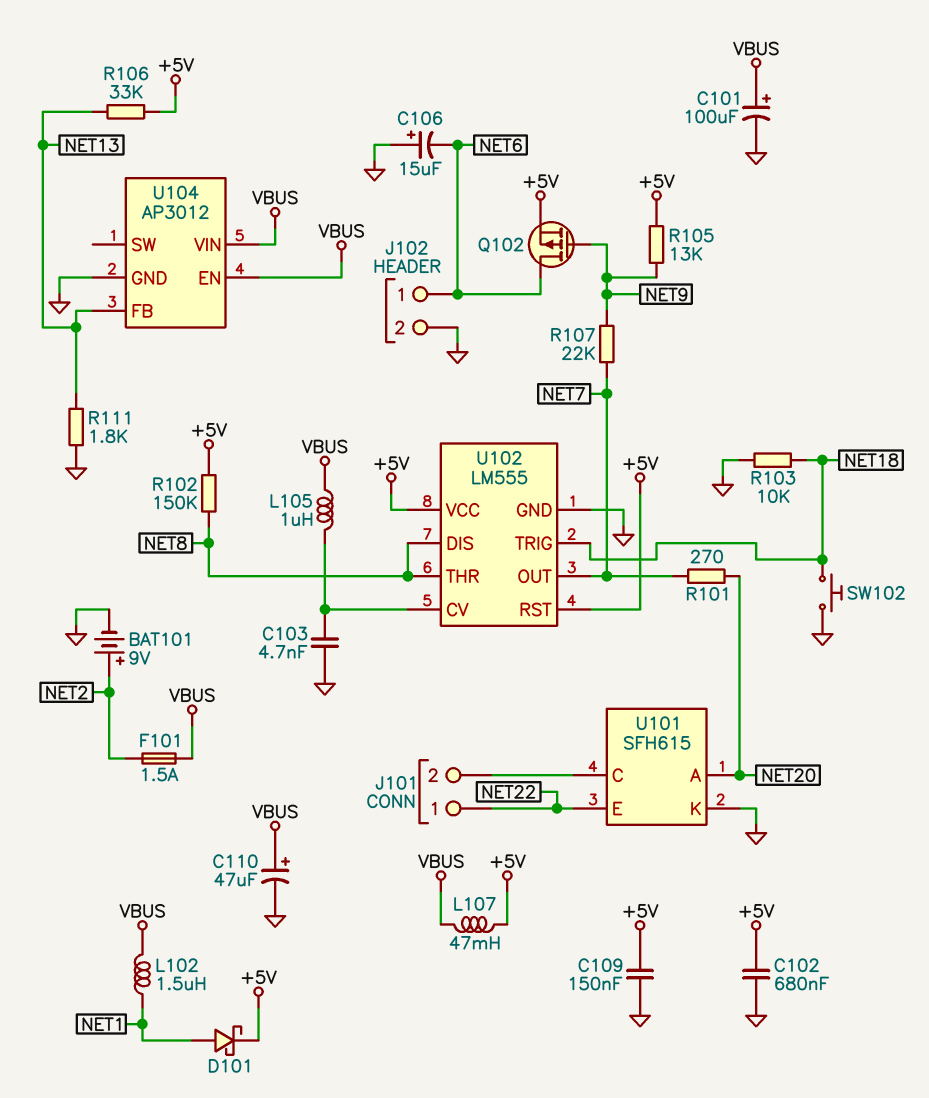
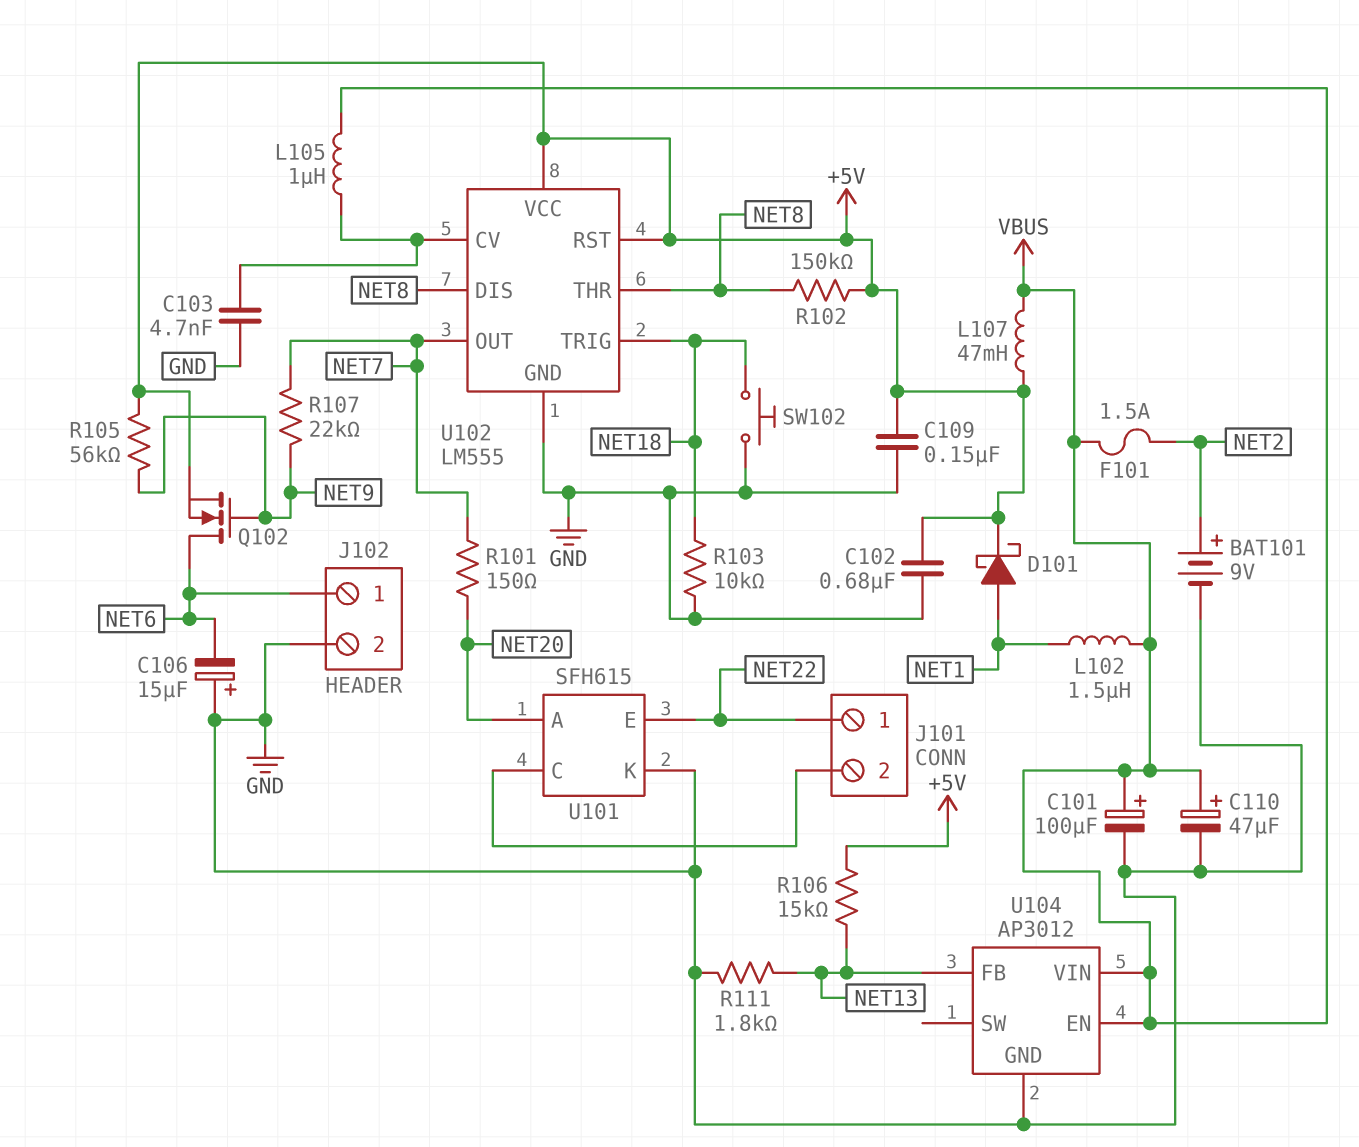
Q102: PMOS (G NET9, D NET6, S +5V) -> NMOS (G NET9, D NET6, S +5V)
R101: 270 (NET7, NET20) -> 150 (NET7, NET20)
R105: 13k (+5V, NET9) -> 56k (+5V, NET9)
R106: 33k (+5V, NET13) -> 15k (+5V, NET13)

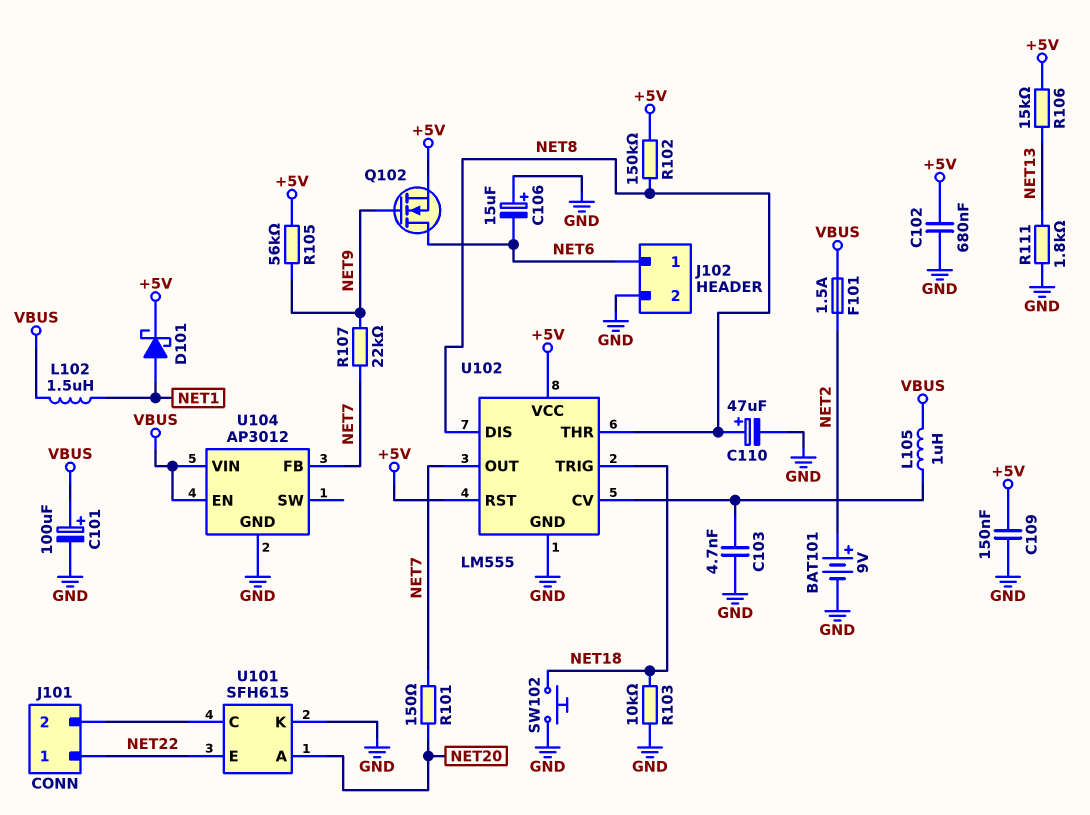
C110: 47uF (plus VBUS, minus GND) -> 47uF (plus NET8, minus GND)
L107: 47mH (+5V, VBUS) -> none
U104 pin FB: NET13 -> NET7

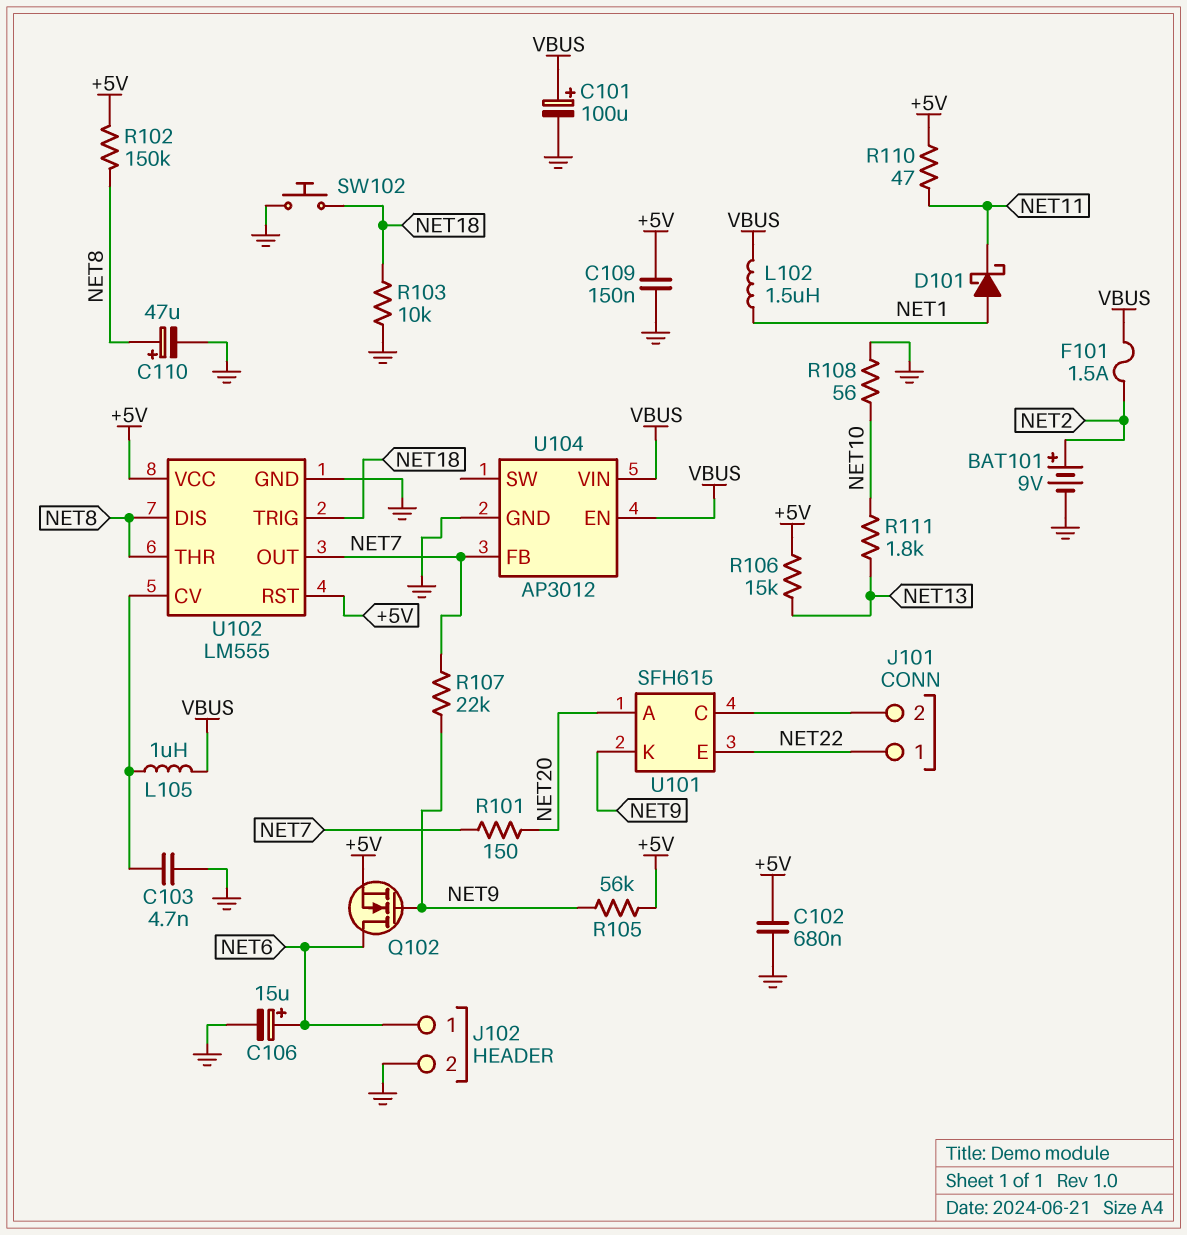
C106: 15uF (plus GND, minus NET6) -> 15uF (plus NET6, minus GND)
D101: schottky (A NET1, K +5V) -> schottky (A NET1, K NET11)
R108: none -> 56 (GND, NET10)
R110: none -> 47 (+5V, NET11)
R111: 1.8k (GND, NET13) -> 1.8k (NET10, NET13)
U101 pin K: GND -> NET9

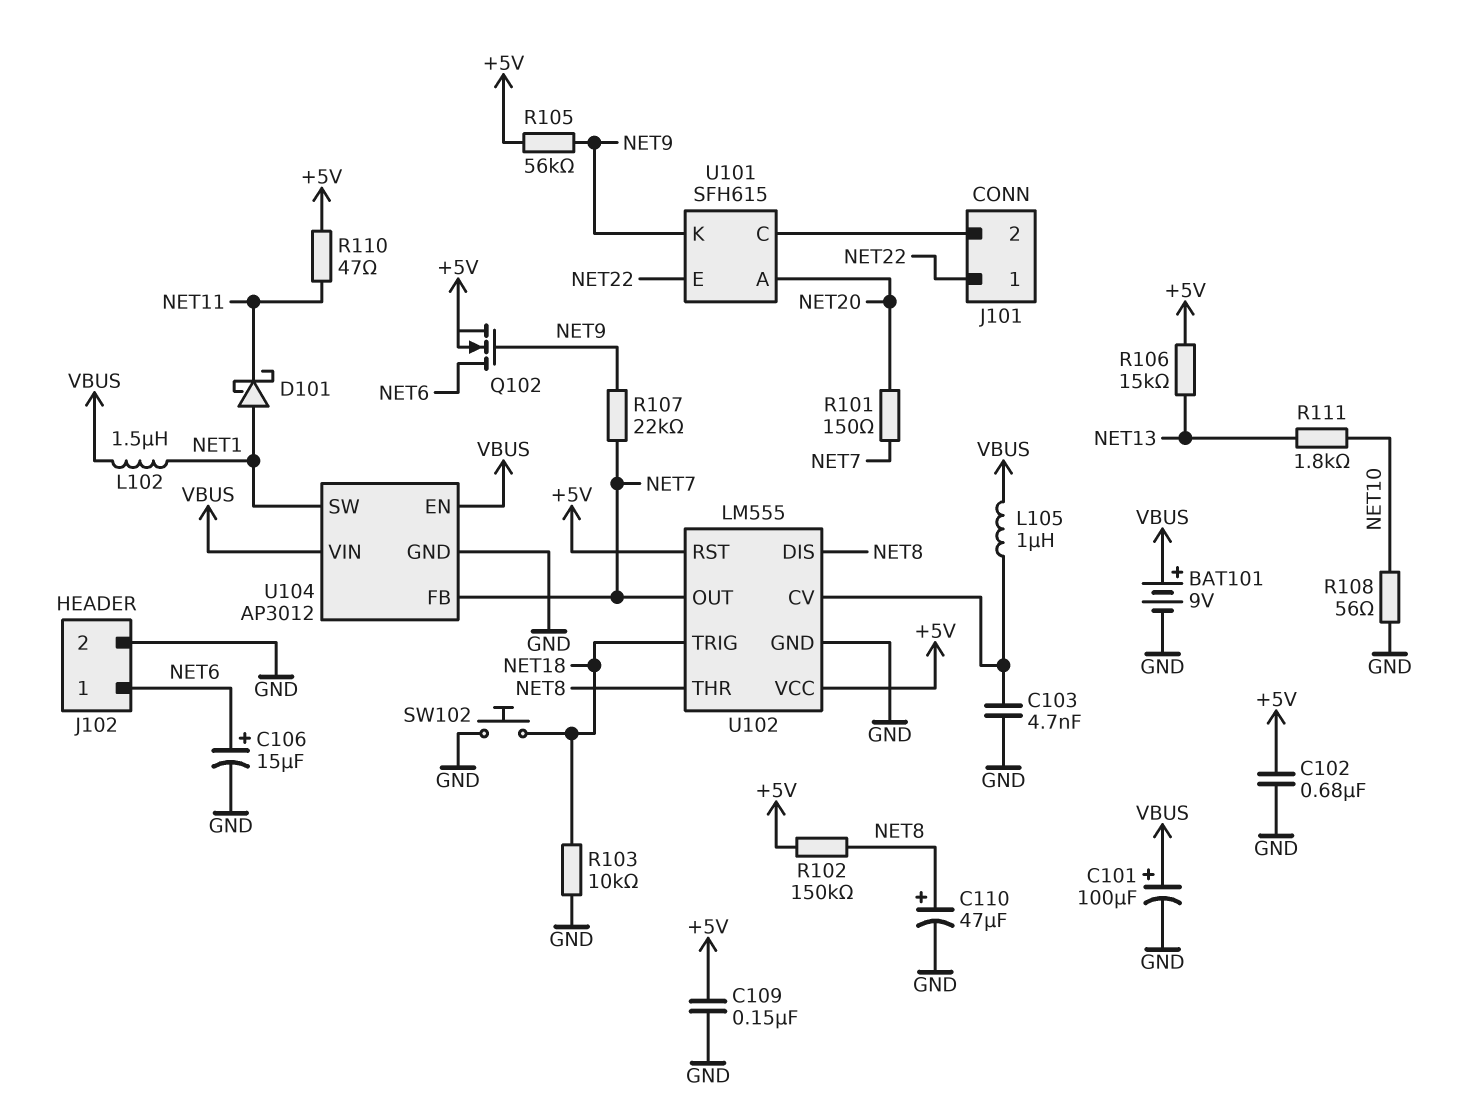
BAT101: 9V (plus NET2, minus GND) -> 9V (plus VBUS, minus GND)
F101: 1.5A (NET2, VBUS) -> none
U104 pin SW: none -> NET1

